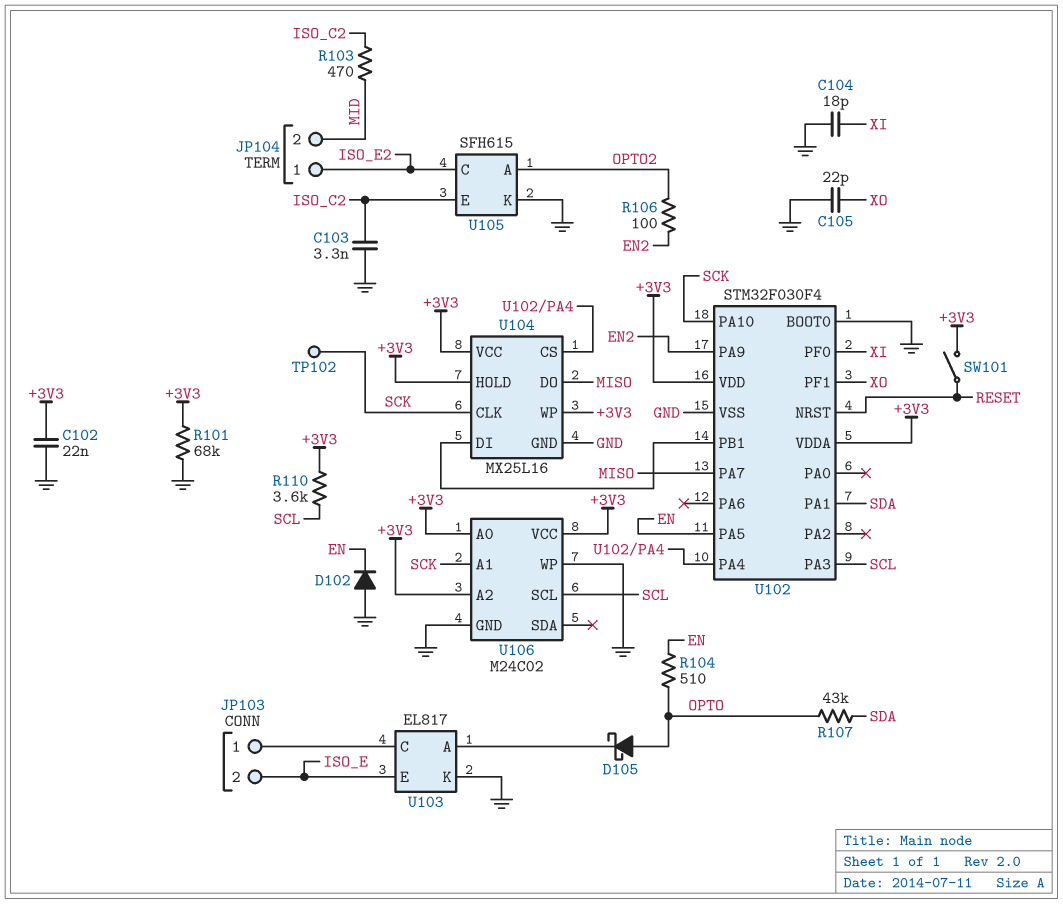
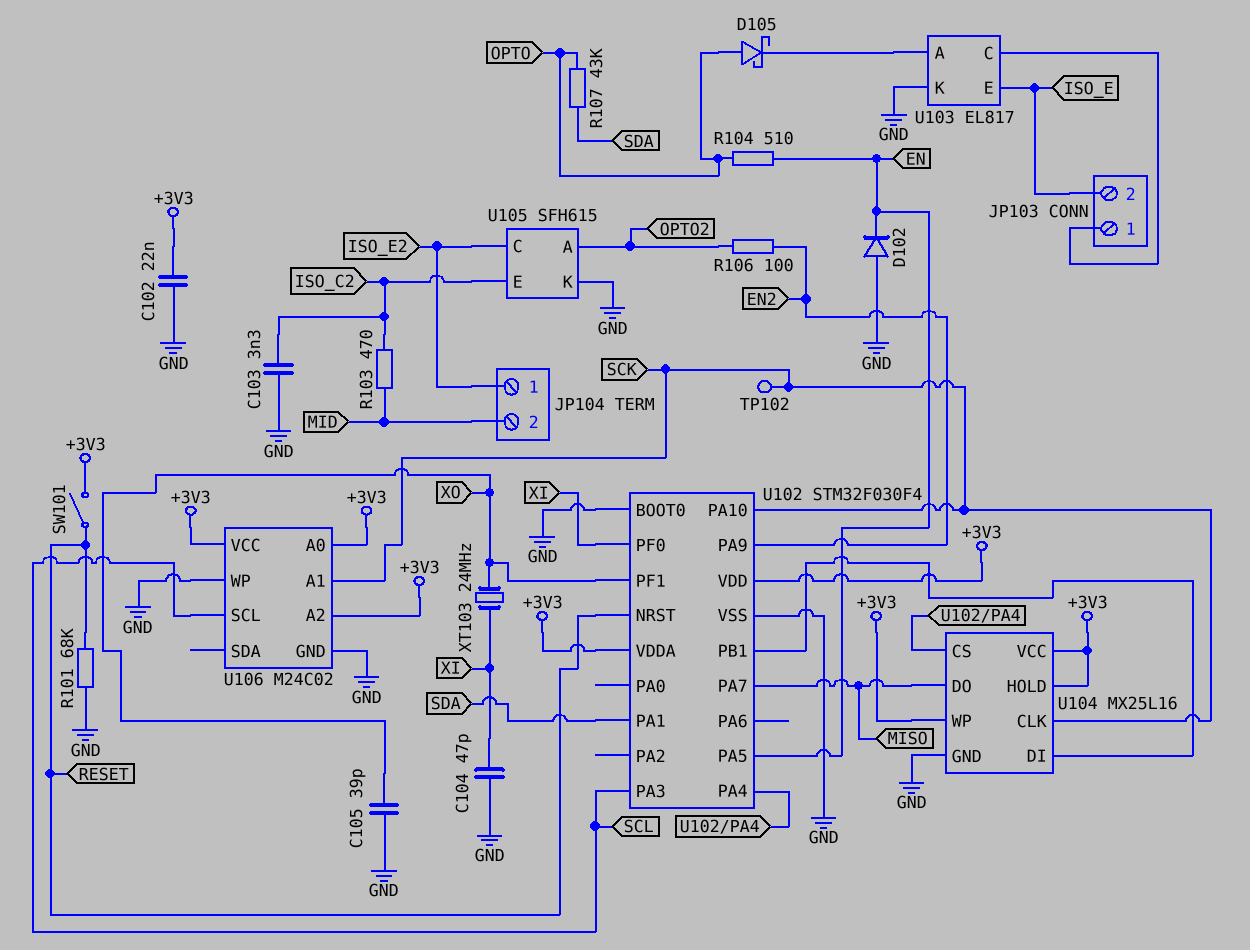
C104: 18pF (GND, XI) -> 47pF (GND, XI)
C105: 22pF (GND, XO) -> 39pF (GND, XO)
R101: 68k (+3V3, GND) -> 68k (GND, RESET)
R110: 3.6k (+3V3, SCL) -> none
XT103: none -> 24MHz (XI, XO)

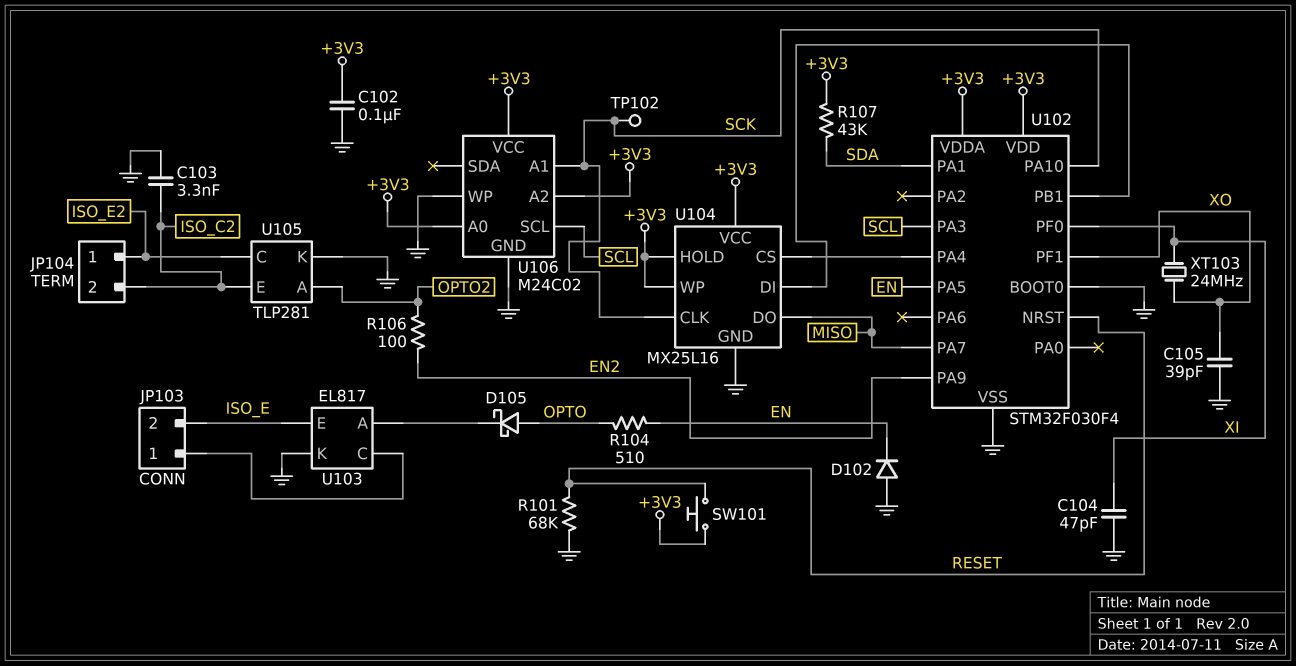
C102: 22nF (+3V3, GND) -> 100nF (+3V3, GND)
JP104 pin 2: MID -> ISO_C2
R103: 470 (ISO_C2, MID) -> none
R107: 43k (OPTO, SDA) -> 43k (+3V3, SDA)
SW101: switch (+3V3, RESET) -> button (+3V3, RESET)
U105: SFH615 -> TLP281

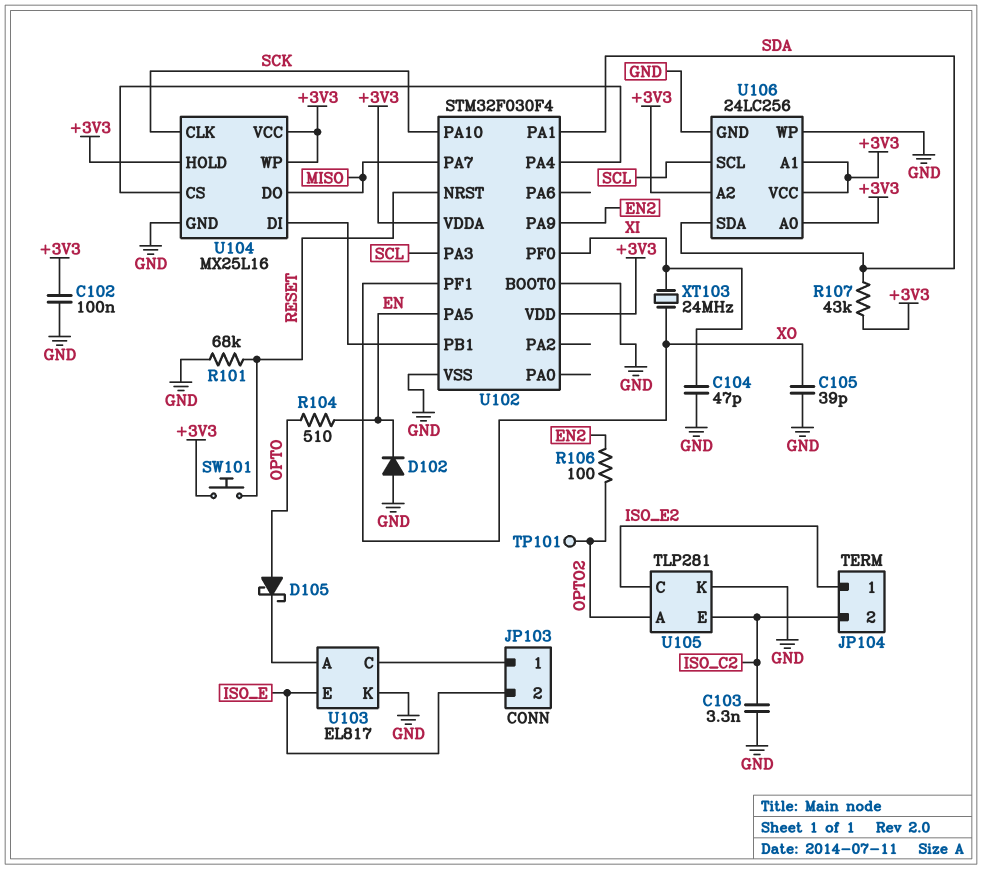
TP101: none -> test point (OPTO2)
TP102: test point (SCK) -> none
U106: M24C02 -> 24LC256
U106 pin A1: SCK -> +3V3
U106 pin SDA: none -> SDA

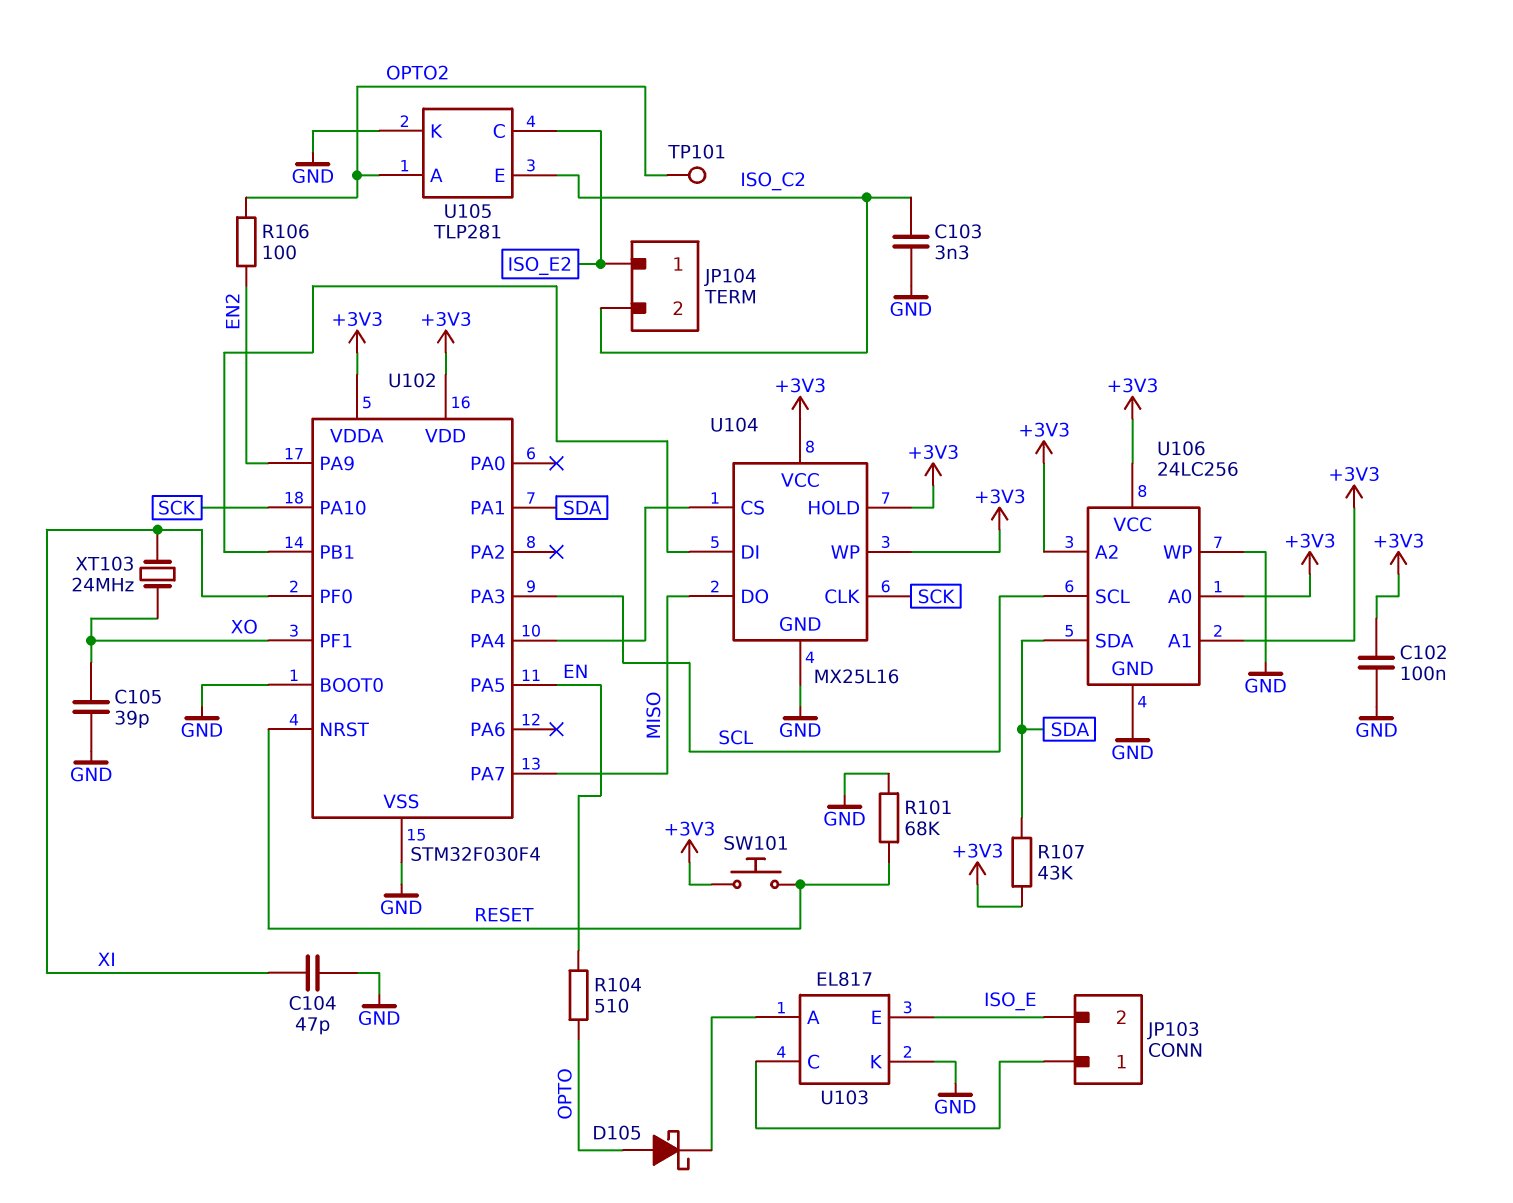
D102: diode (A GND, K EN) -> none

